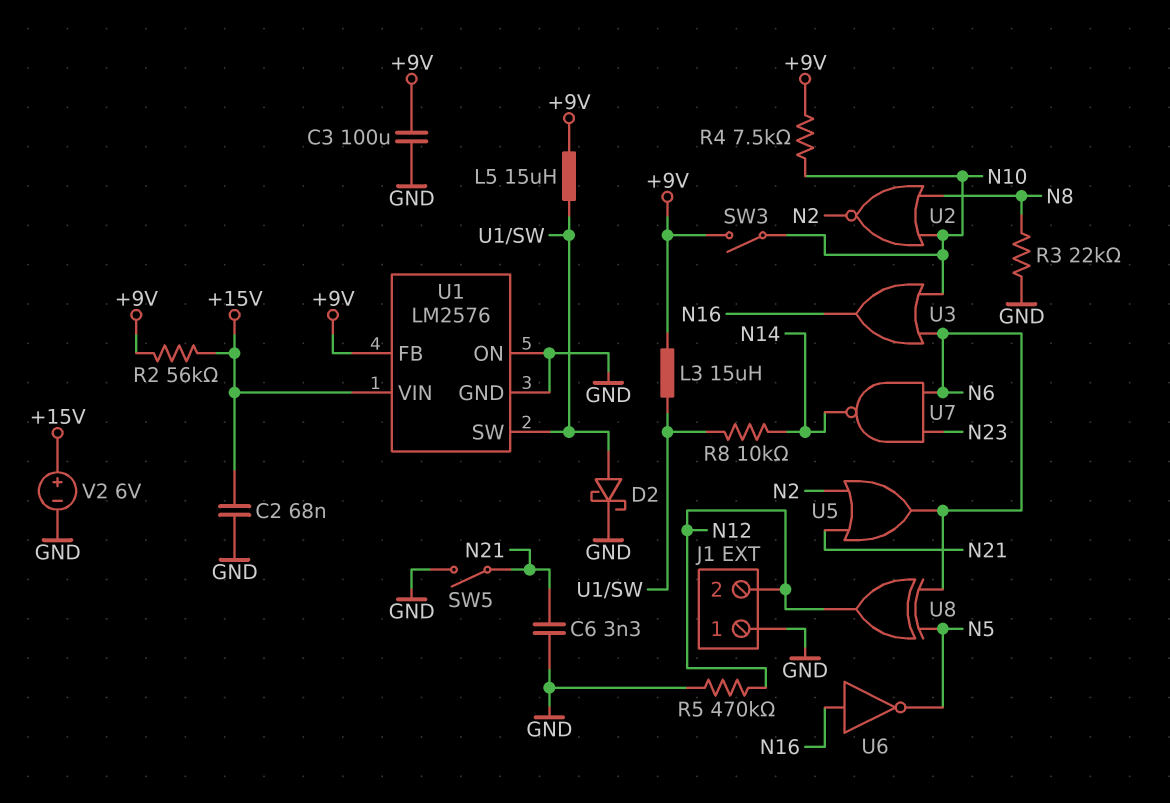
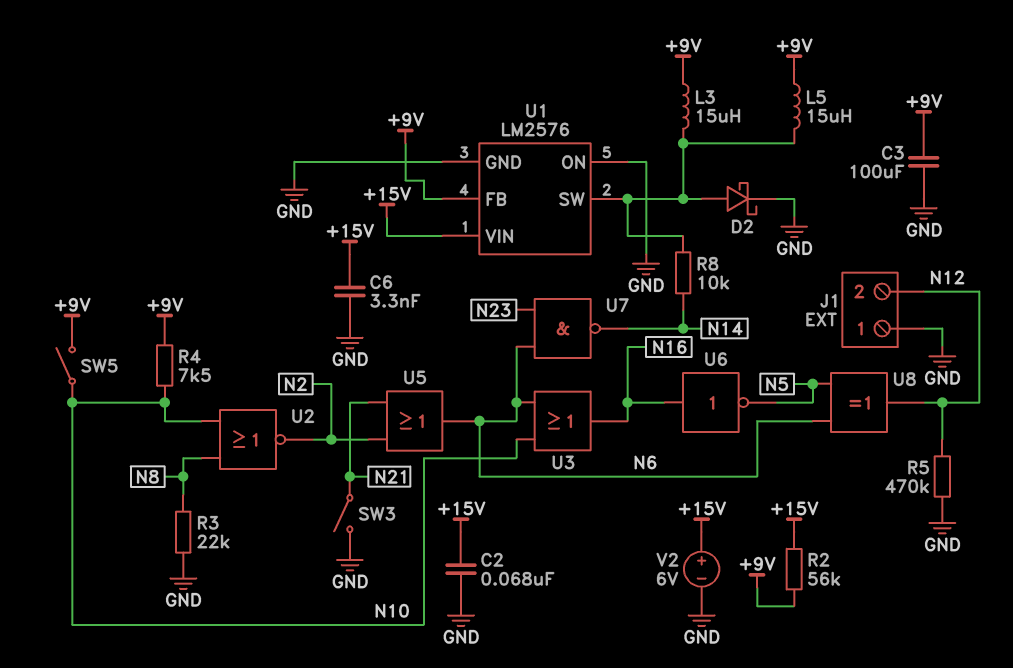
C6: 3.3nF (GND, N21) -> 3.3nF (+15V, GND)
SW3: switch (+9V, N10) -> switch (GND, N21)
SW5: switch (GND, N21) -> switch (+9V, N10)

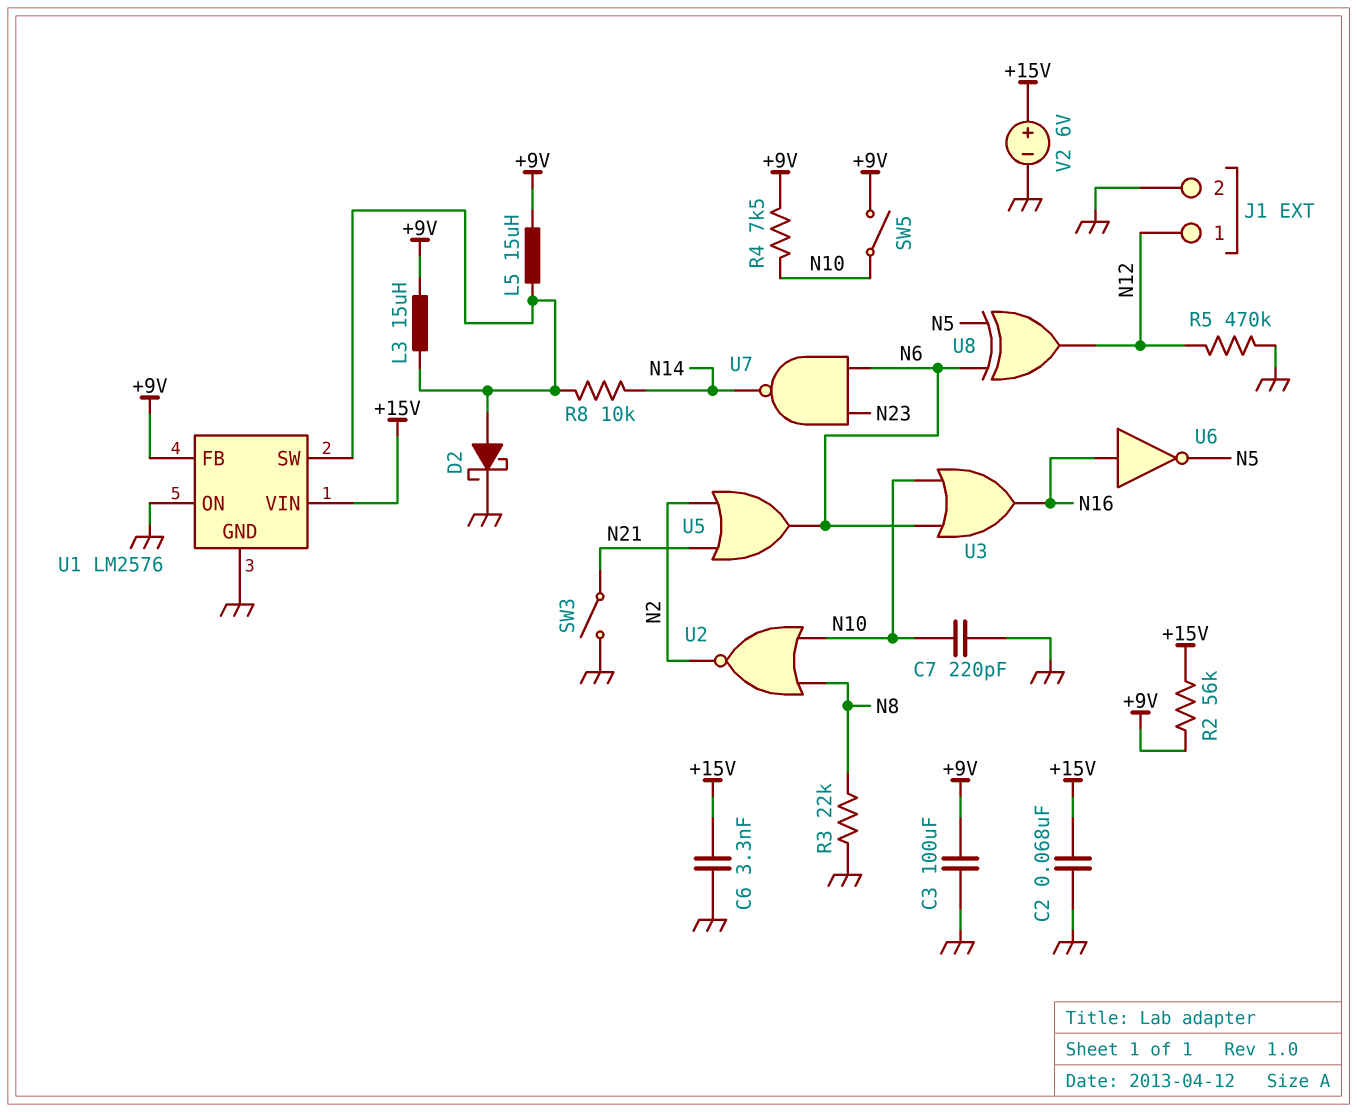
C7: none -> 220pF (GND, N10)
J1 pin 1: GND -> N12
J1 pin 2: N12 -> GND

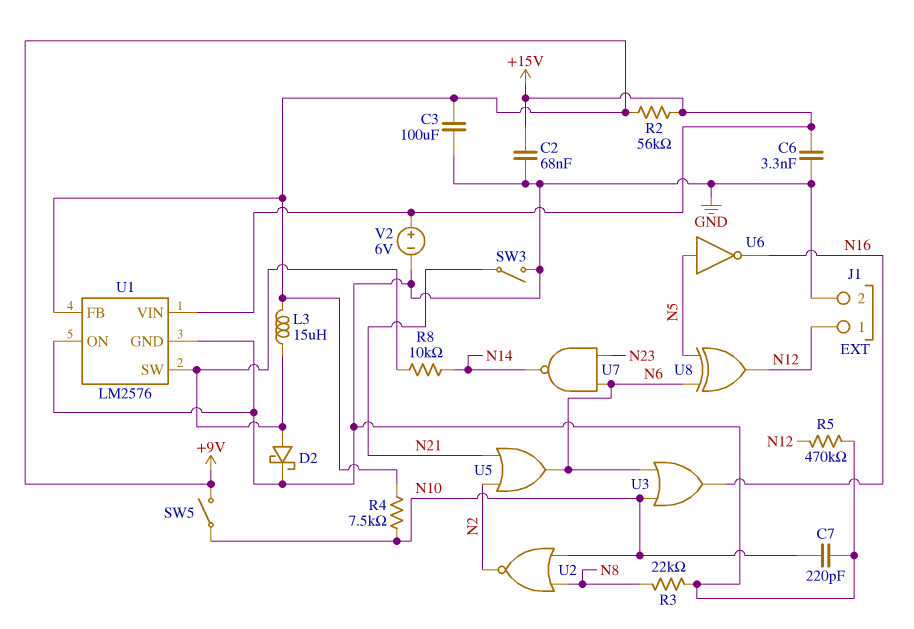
L5: 15uH (+9V, U1/SW) -> none
U6: NOT (in N16, out N5) -> NOT (in N5, out N16)

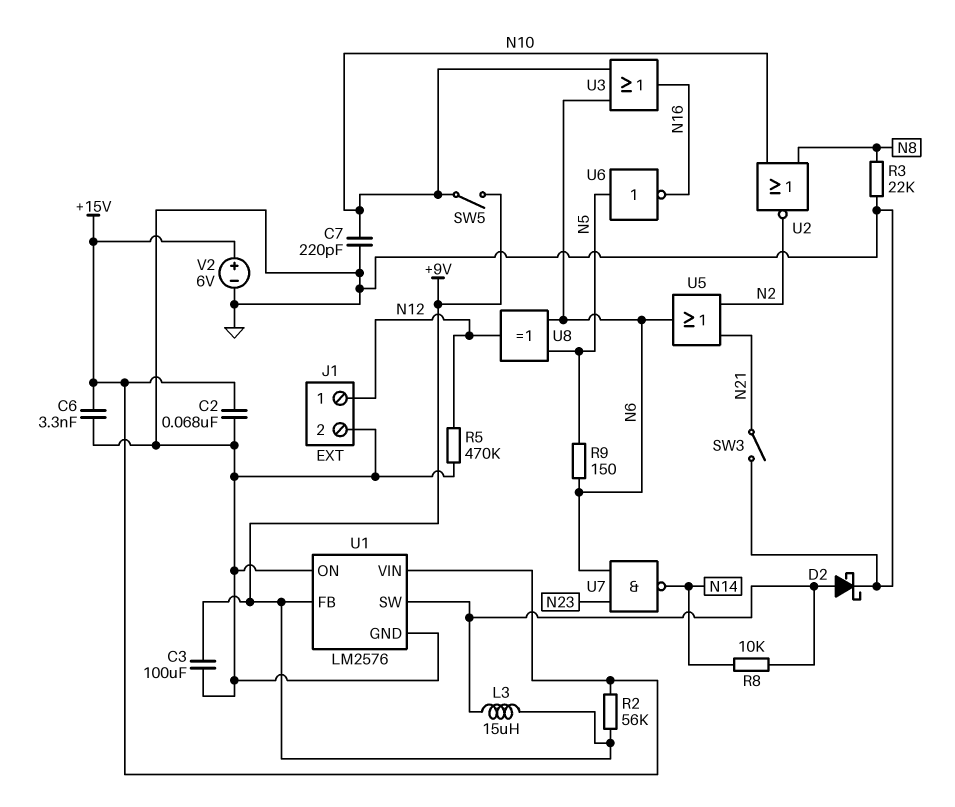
R4: 7.5k (+9V, N10) -> none
R9: none -> 150 (N5, N6)

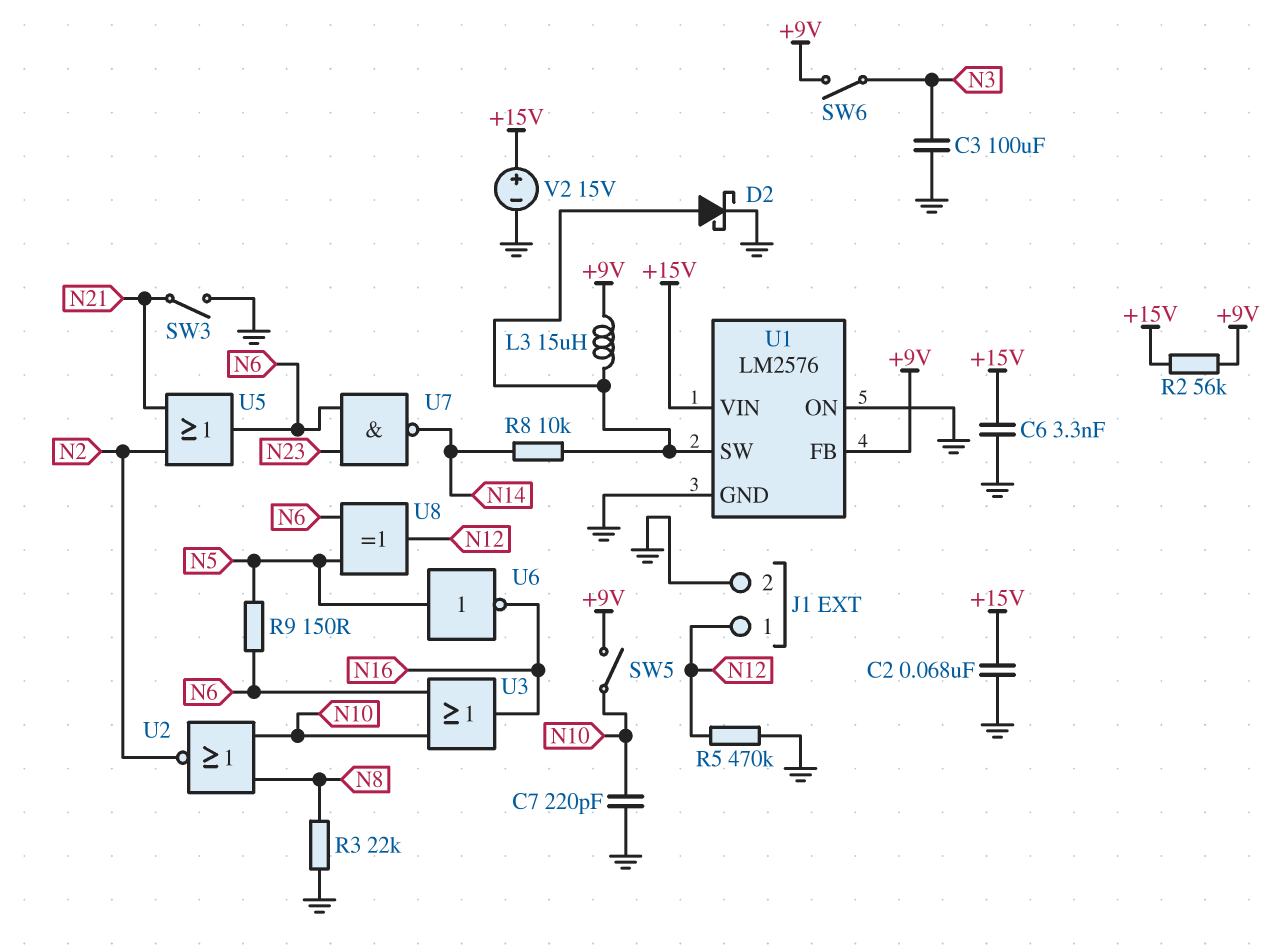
C3: 100uF (+9V, GND) -> 100uF (GND, N3)
SW6: none -> switch (+9V, N3)
V2: 6V (plus +15V, minus GND) -> 15V (plus +15V, minus GND)

